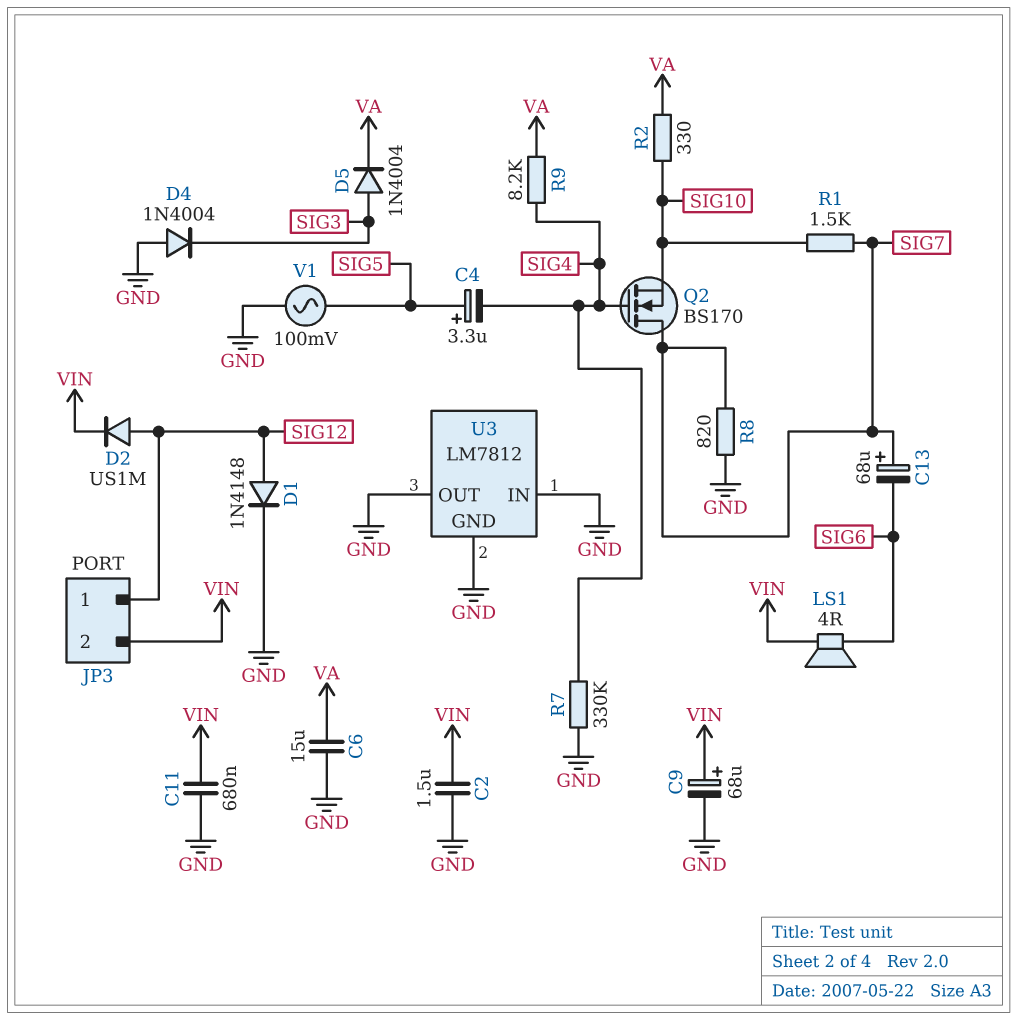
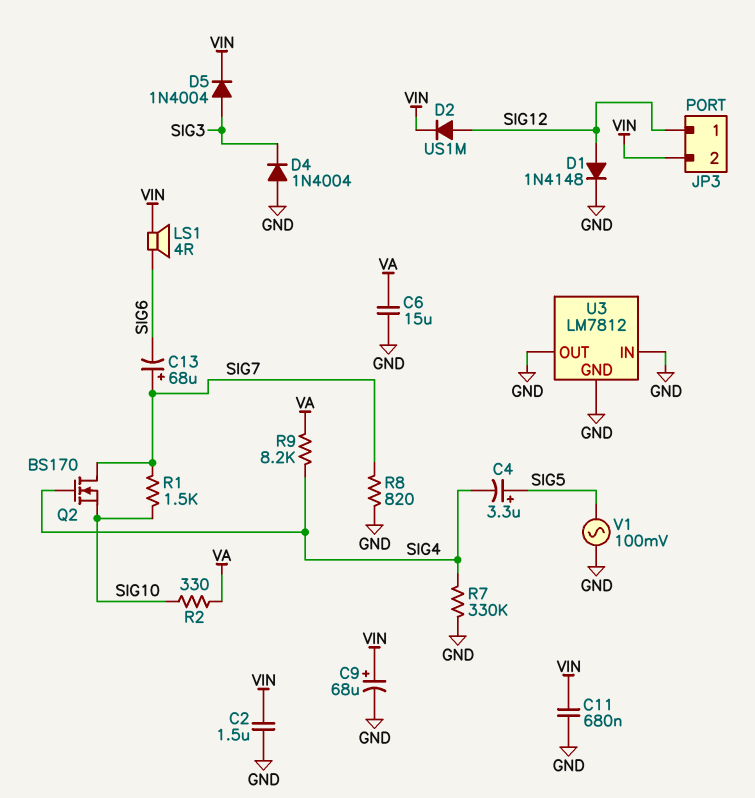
D5: diode 1N4004 (A SIG3, K VA) -> diode 1N4004 (A SIG3, K VIN)

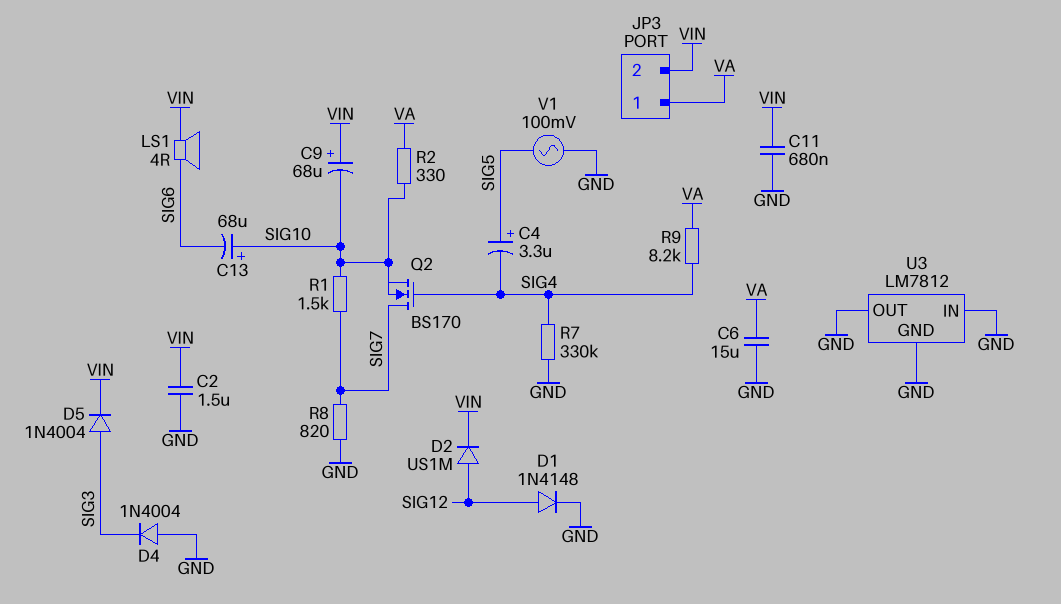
C9: 68uF (plus VIN, minus GND) -> 68uF (plus VIN, minus SIG10)
C13: 68uF (plus SIG7, minus SIG6) -> 68uF (plus SIG10, minus SIG6)
JP3 pin 1: SIG12 -> VA

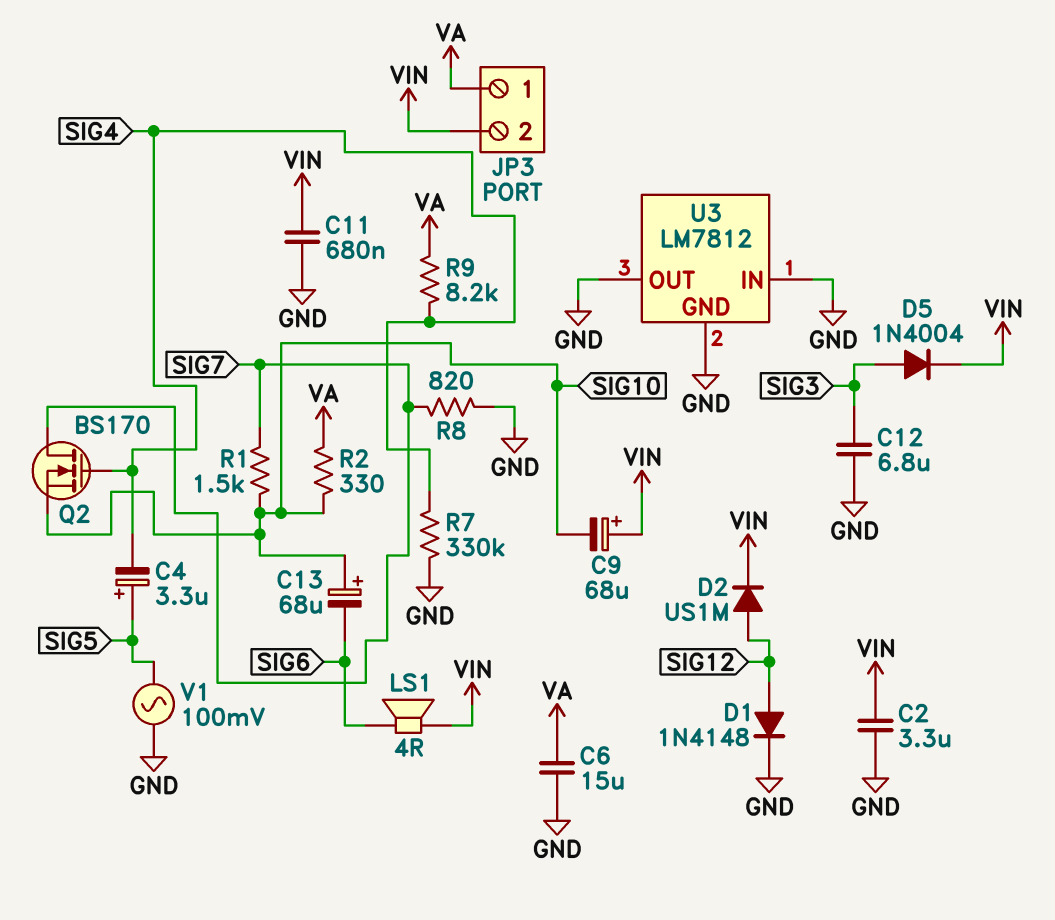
C2: 1.5uF (GND, VIN) -> 3.3uF (GND, VIN)
C12: none -> 6.8uF (GND, SIG3)
D4: diode 1N4004 (A GND, K SIG3) -> none

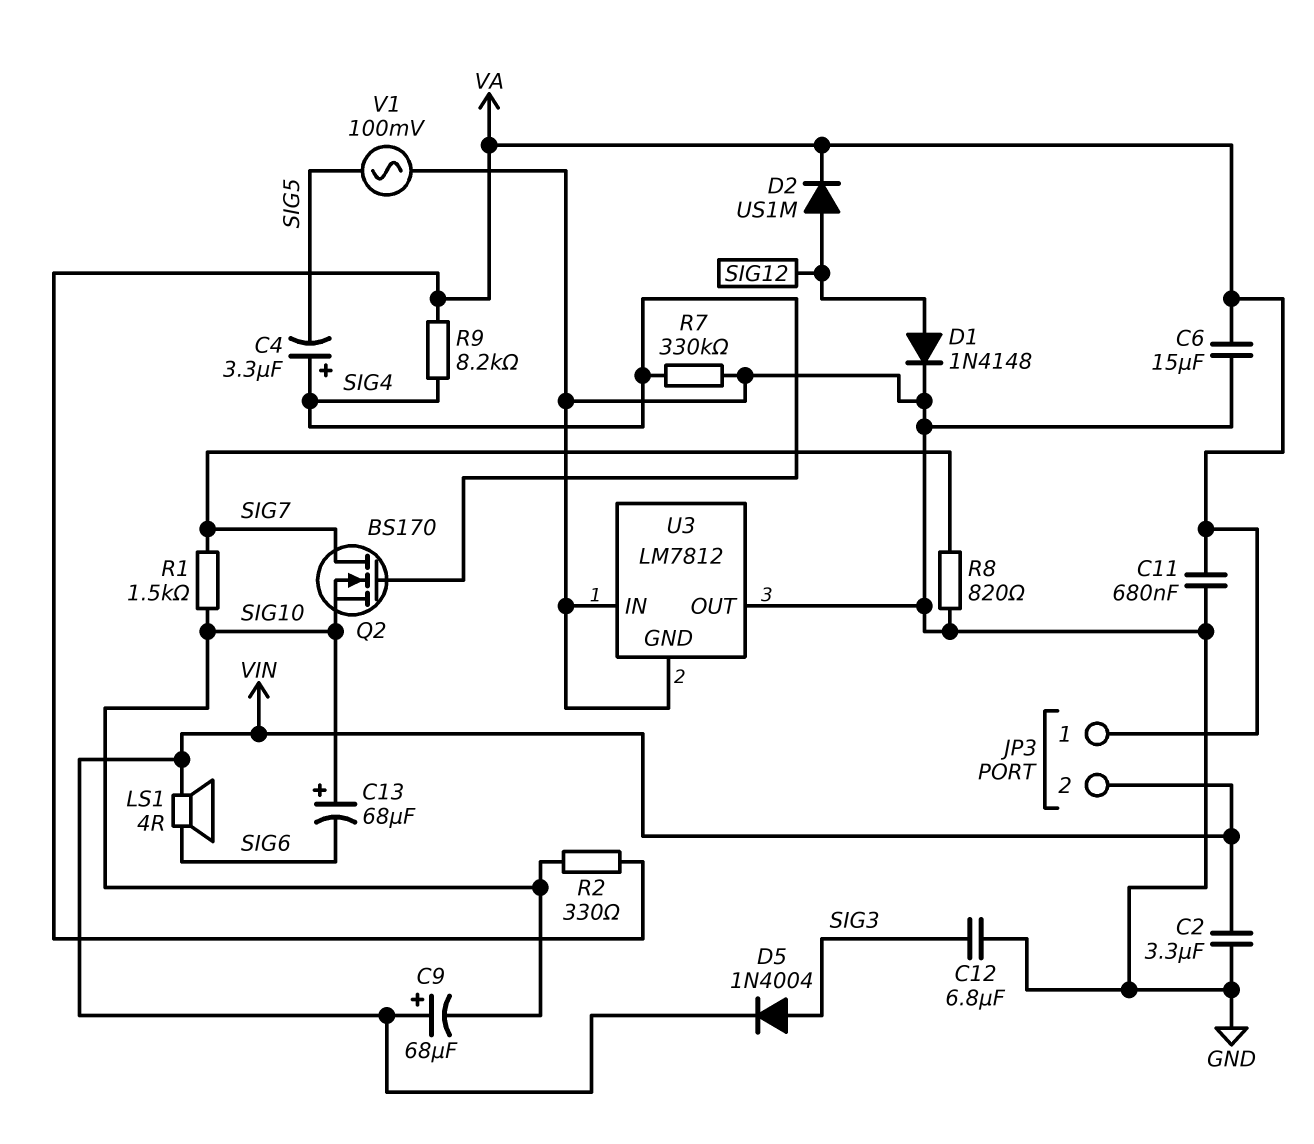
C4: 3.3uF (plus SIG5, minus SIG4) -> 3.3uF (plus SIG4, minus SIG5)
C11: 680nF (GND, VIN) -> 680nF (GND, VA)
D2: diode US1M (A SIG12, K VIN) -> diode US1M (A SIG12, K VA)

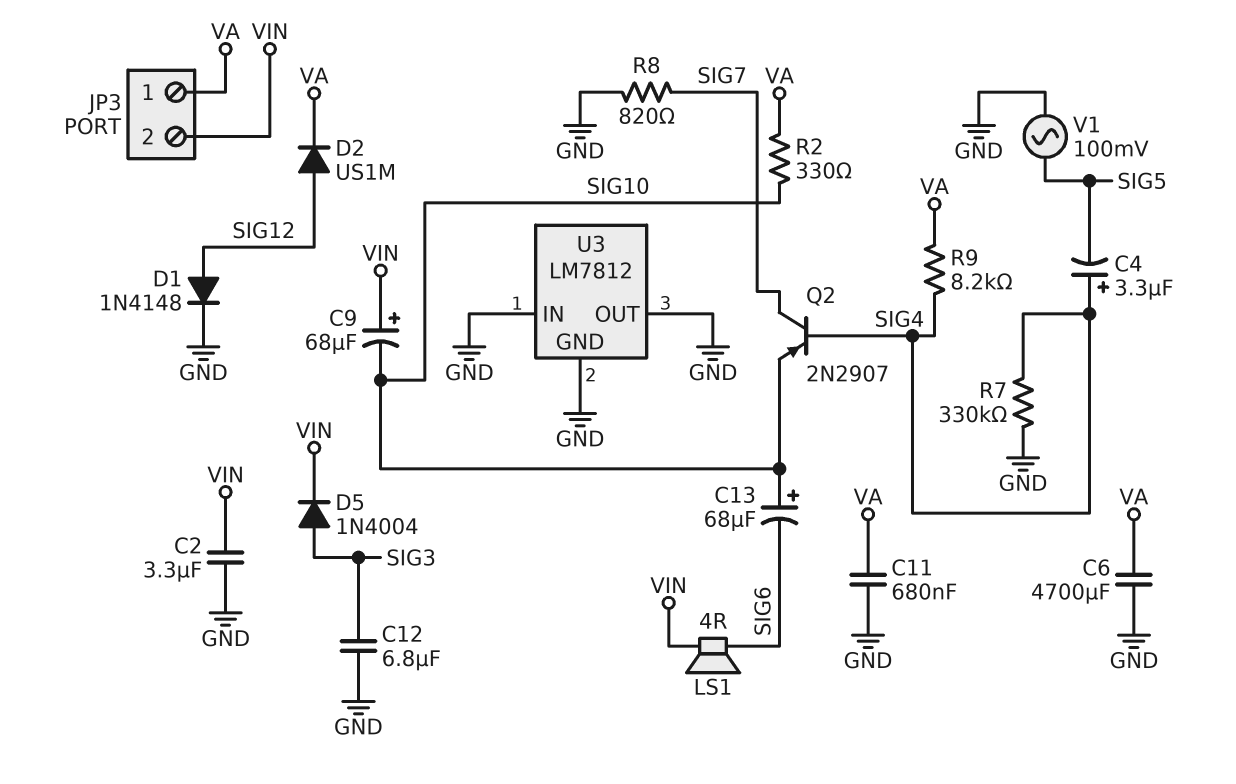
C6: 15uF (GND, VA) -> 4700uF (GND, VA)
Q2: NMOS BS170 (G SIG4, D SIG7, S SIG10) -> PNP 2N2907 (B SIG4, C SIG7, E SIG10)
R1: 1.5k (SIG7, SIG10) -> none

